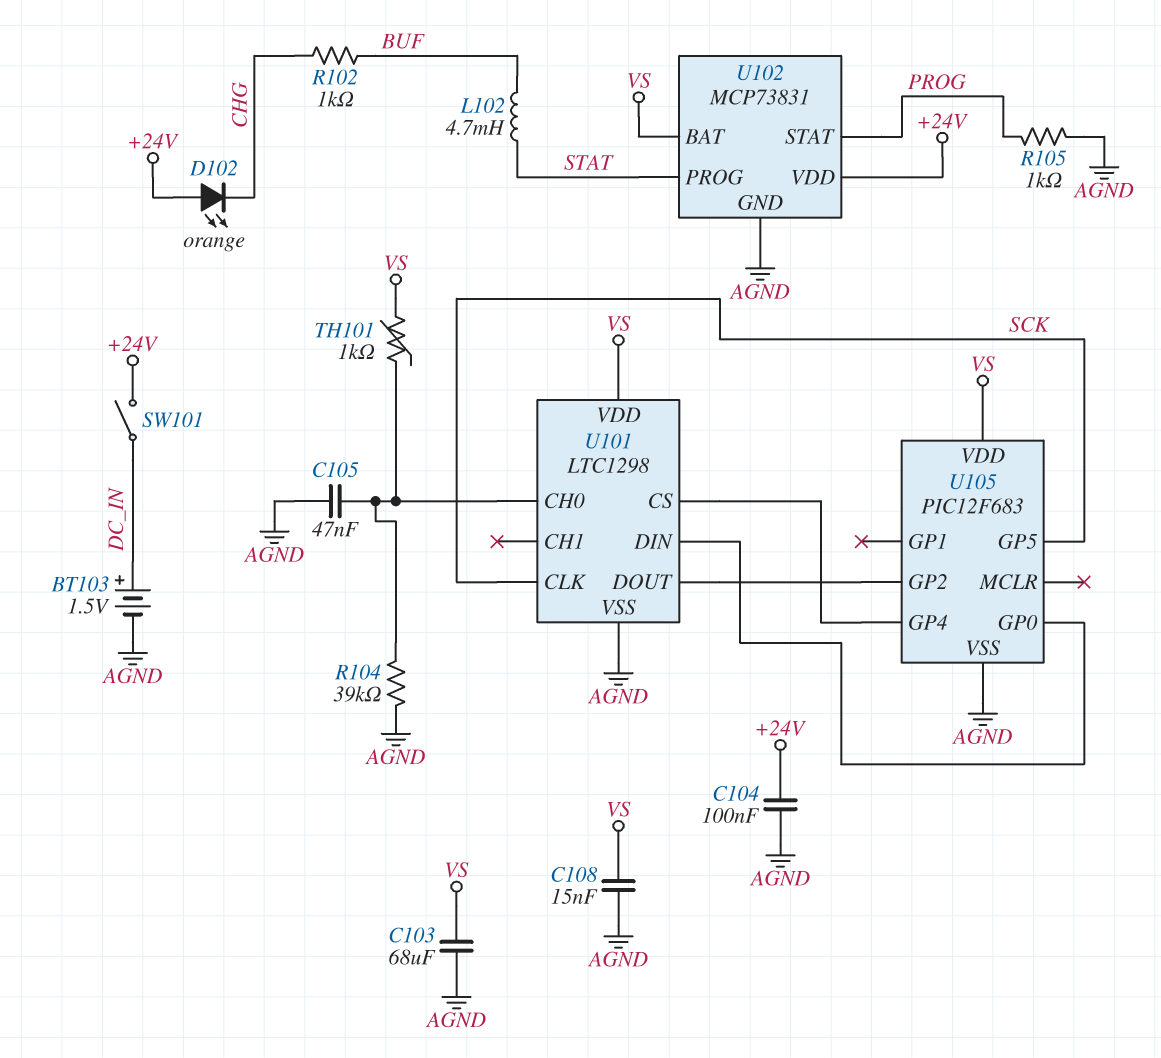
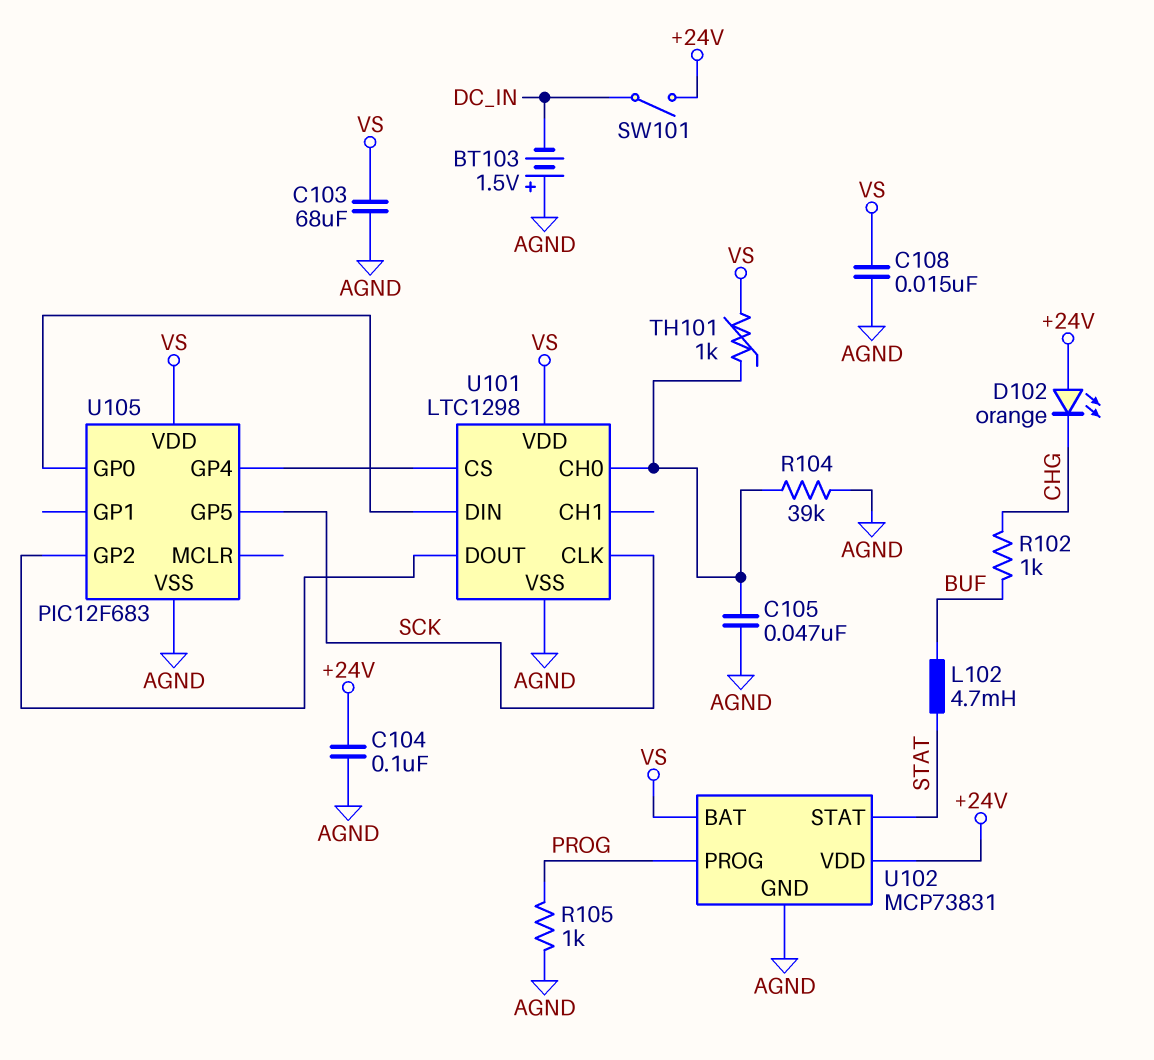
BT103: 1.5V (plus DC_IN, minus AGND) -> 1.5V (plus AGND, minus DC_IN)
U102 pin PROG: STAT -> PROG
U102 pin STAT: PROG -> STAT

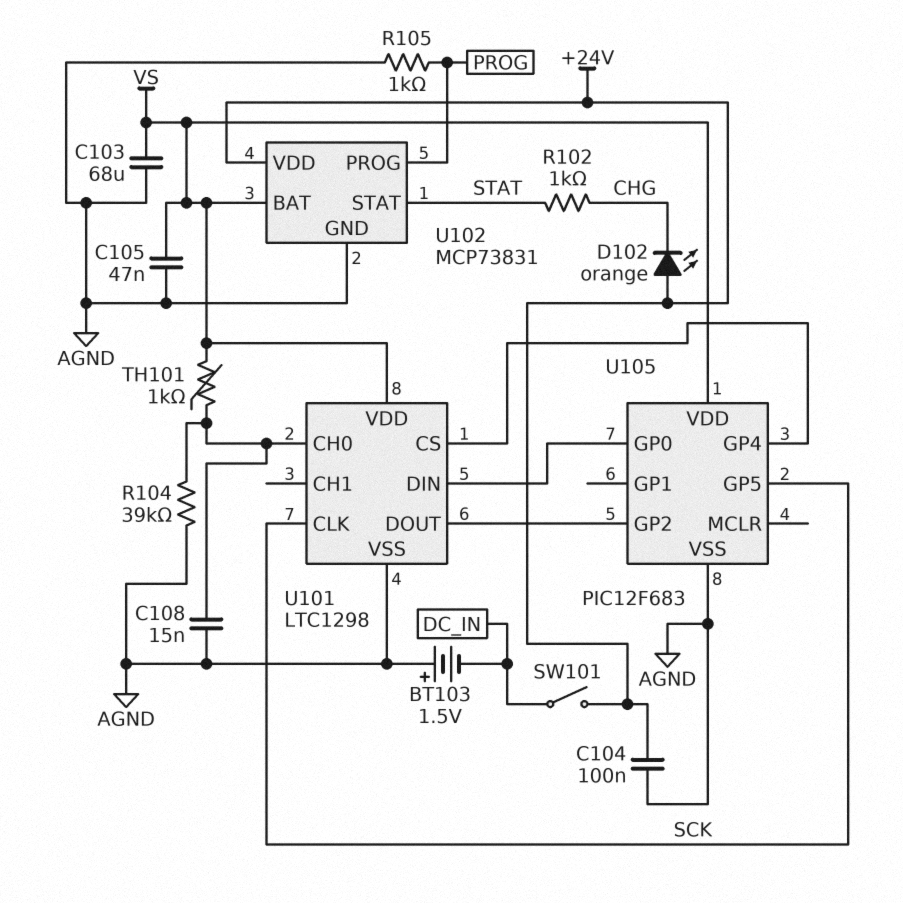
C105: 47nF (AGND, U101/CH0) -> 47nF (AGND, VS)
C108: 15nF (AGND, VS) -> 15nF (AGND, U101/CH0)
L102: 4.7mH (BUF, STAT) -> none
R102: 1k (BUF, CHG) -> 1k (CHG, STAT)

